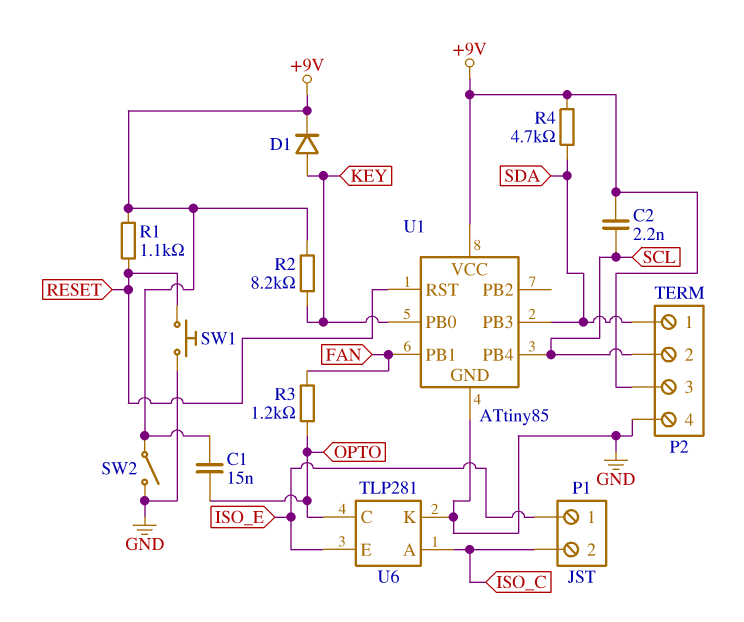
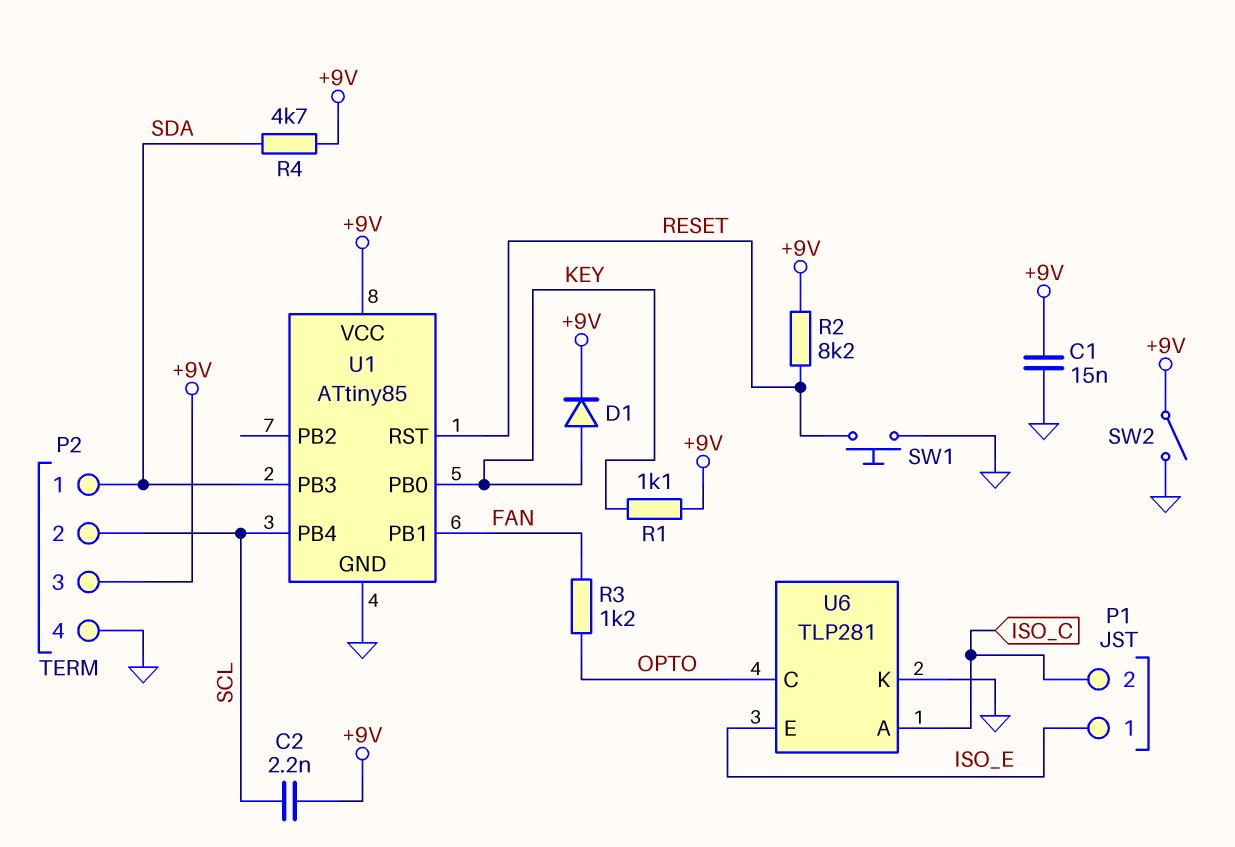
C1: 15nF (+9V, OPTO) -> 15nF (+9V, GND)
R1: 1.1k (+9V, RESET) -> 1.1k (+9V, KEY)
R2: 8.2k (+9V, KEY) -> 8.2k (+9V, RESET)

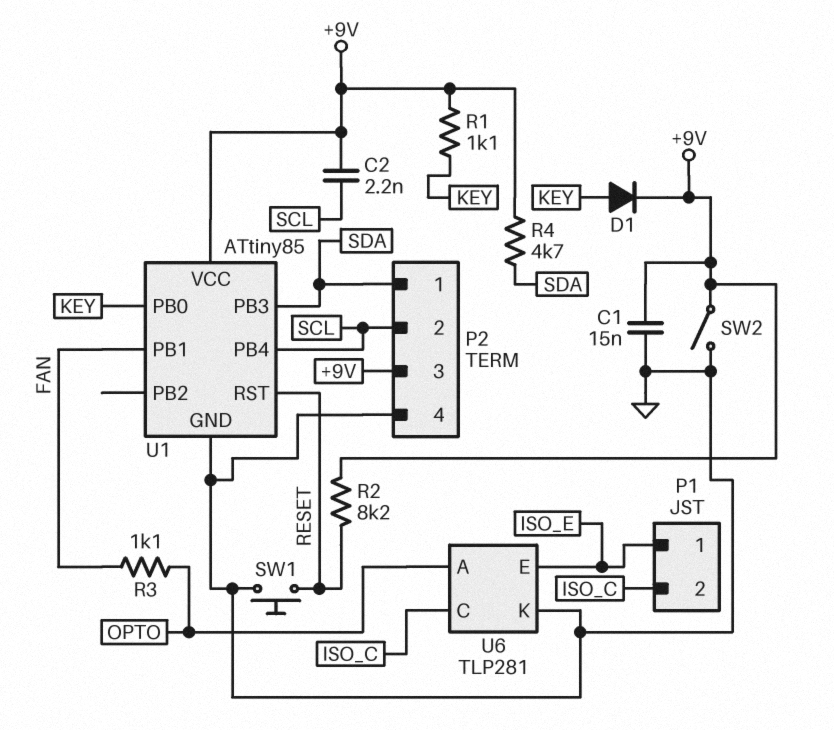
R3: 1.2k (FAN, OPTO) -> 1.1k (FAN, OPTO)
U6 pin A: ISO_C -> OPTO
U6 pin C: OPTO -> ISO_C

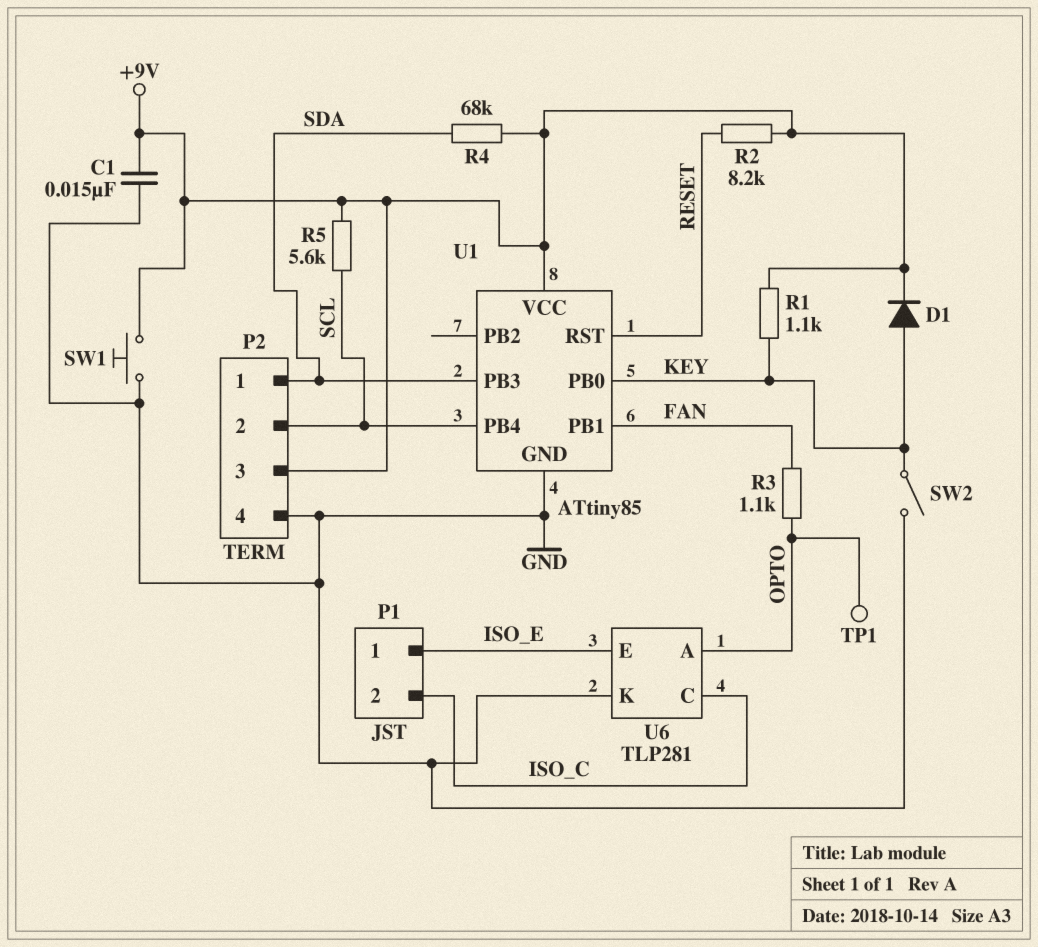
C2: 2.2nF (+9V, SCL) -> none
R4: 4.7k (+9V, SDA) -> 68k (+9V, SDA)
R5: none -> 5.6k (+9V, SCL)
SW1: button (GND, RESET) -> button (+9V, GND)
SW2: switch (+9V, GND) -> switch (GND, KEY)
TP1: none -> test point (OPTO)

